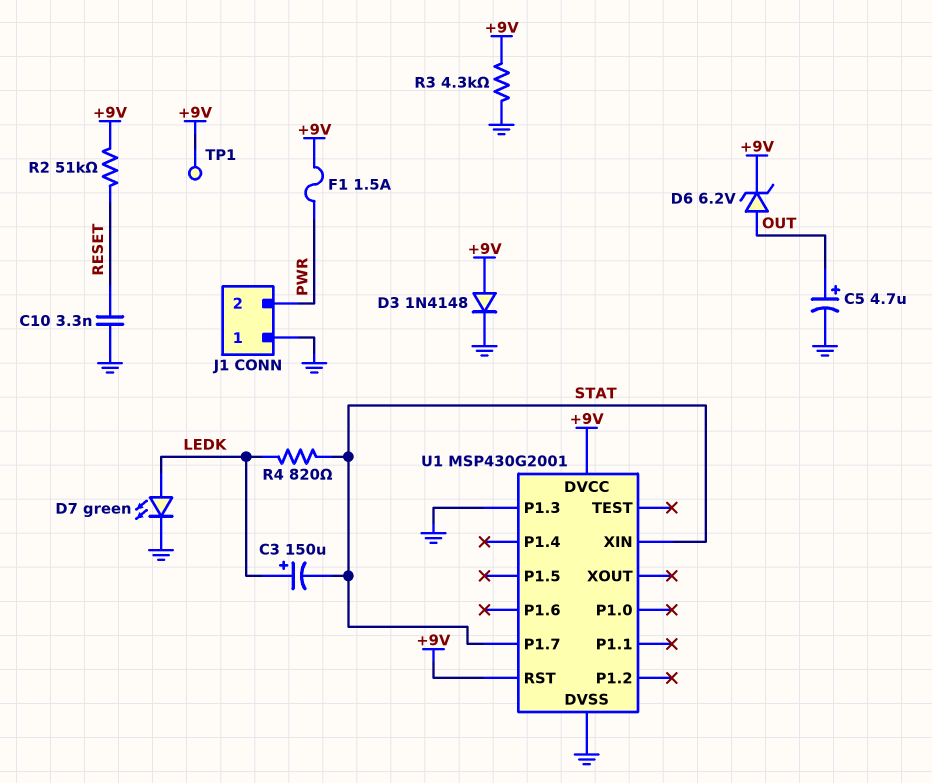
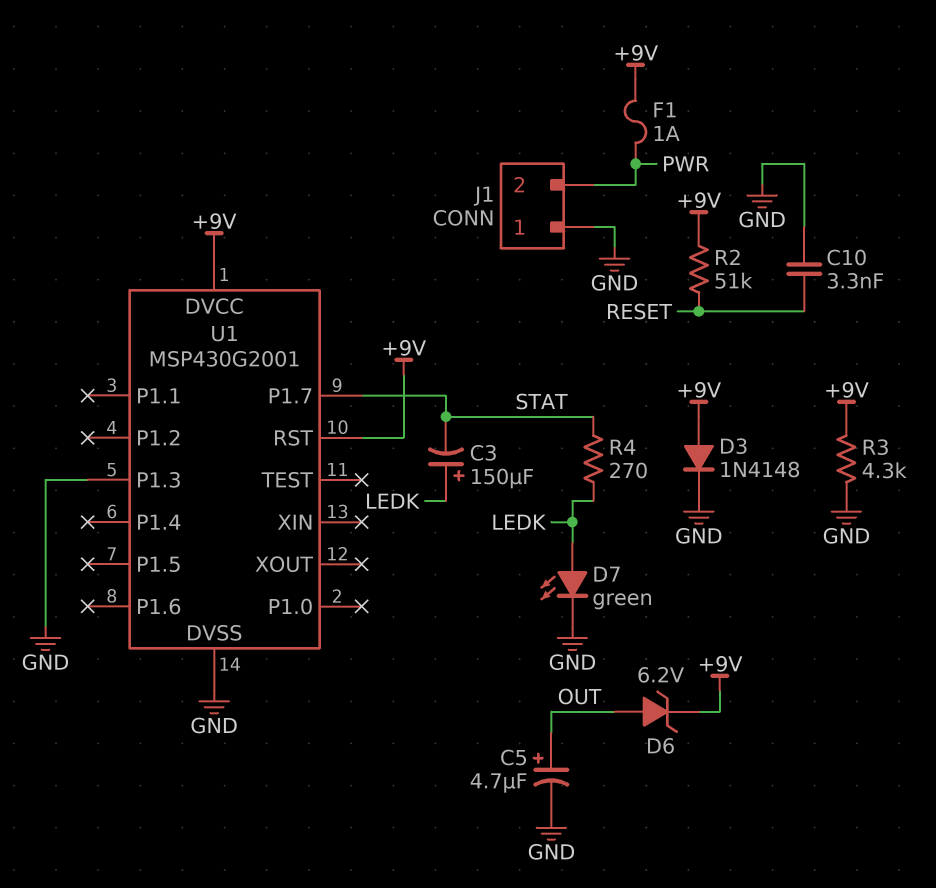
F1: 1.5A (+9V, PWR) -> 1A (+9V, PWR)
R4: 820 (LEDK, STAT) -> 270 (LEDK, STAT)
TP1: test point (+9V) -> none
U1 pin XIN: STAT -> none

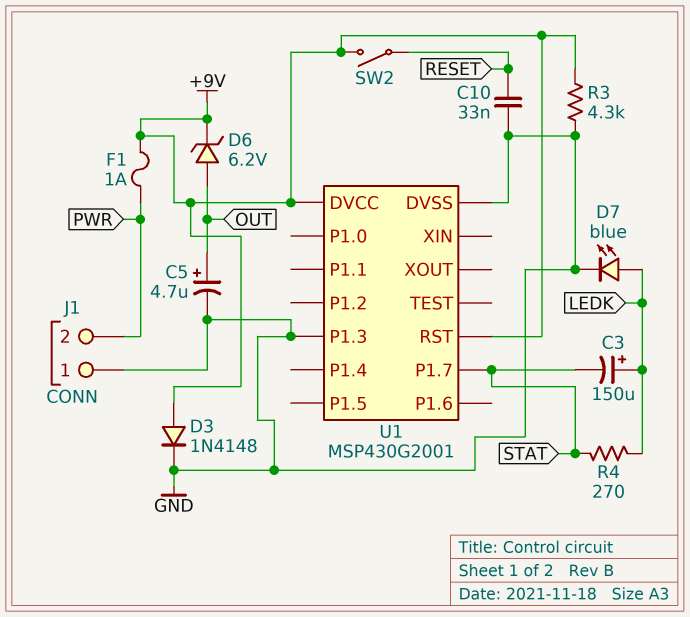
C10: 3.3nF (GND, RESET) -> 33nF (GND, RESET)
D7: LED green (A LEDK, K GND) -> LED blue (A LEDK, K GND)
R2: 51k (+9V, RESET) -> none
SW2: none -> switch (+9V, RESET)

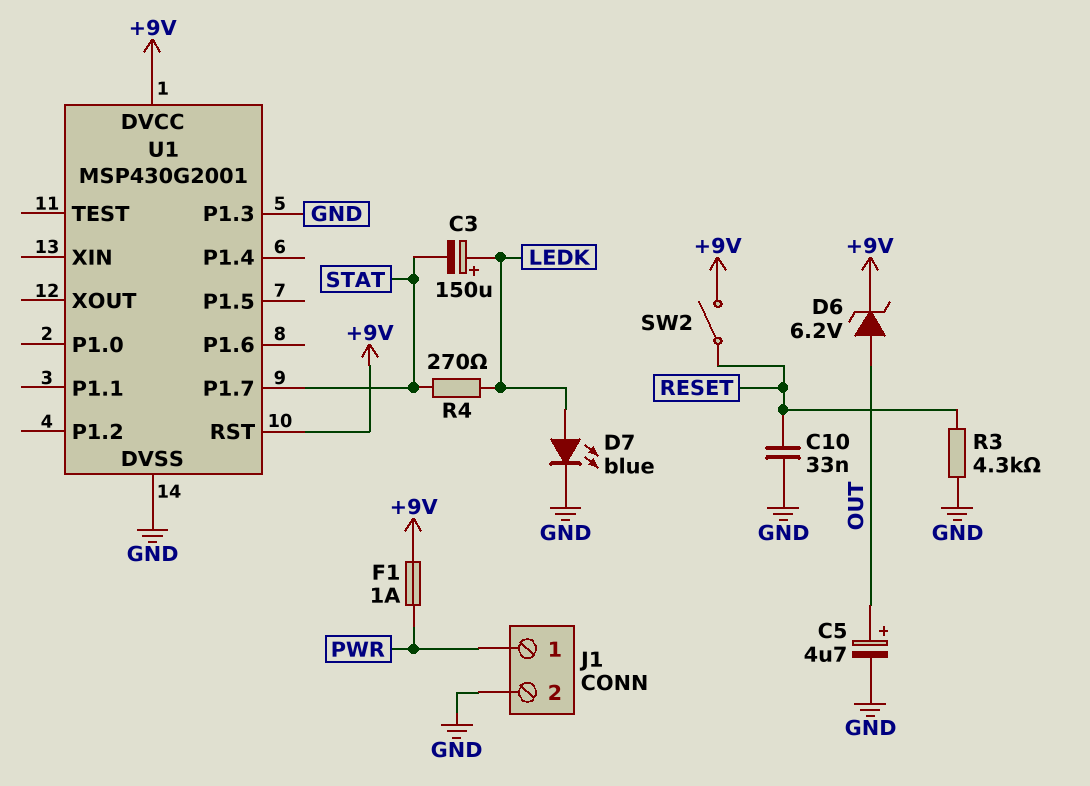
D3: diode 1N4148 (A +9V, K GND) -> none
J1 pin 1: GND -> PWR
J1 pin 2: PWR -> GND
R3: 4.3k (+9V, GND) -> 4.3k (GND, RESET)

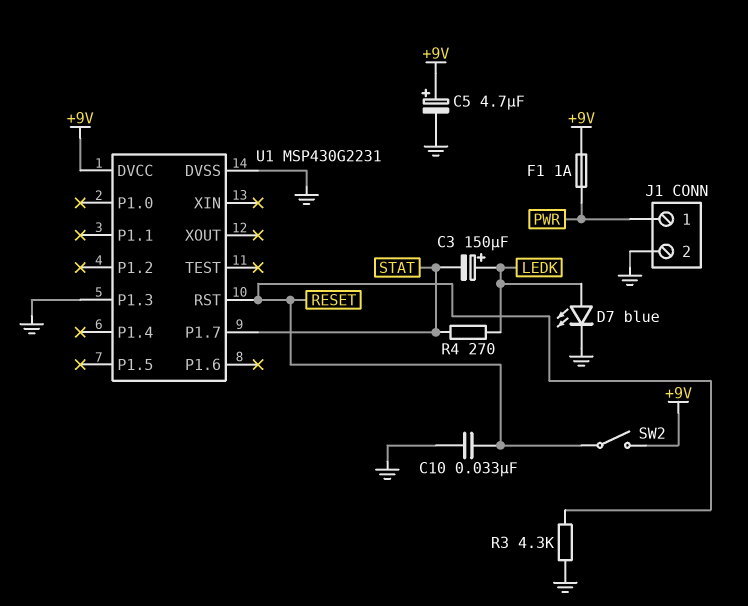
C5: 4.7uF (plus OUT, minus GND) -> 4.7uF (plus +9V, minus GND)
D6: zener 6.2V (A OUT, K +9V) -> none
U1: MSP430G2001 -> MSP430G2231
U1 pin RST: +9V -> RESET

